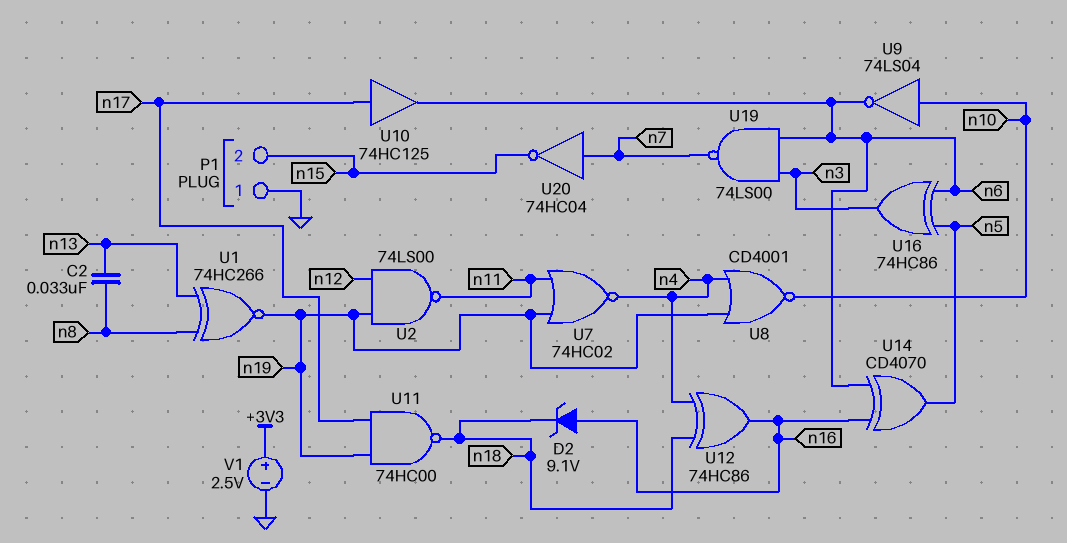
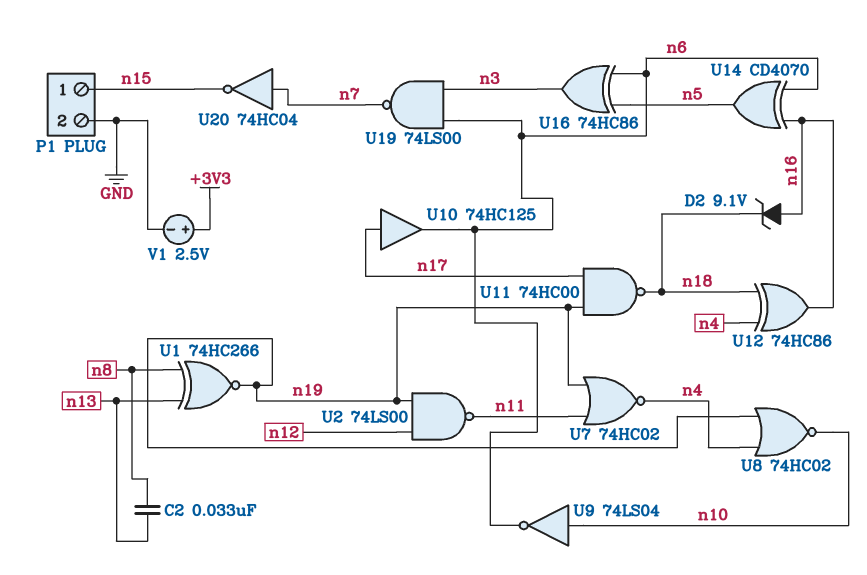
P1 pin 1: GND -> n15
P1 pin 2: n15 -> GND
U8: NOR CD4001 (in n4, in n19, out n10) -> NOR 74HC02 (in n4, in n19, out n10)

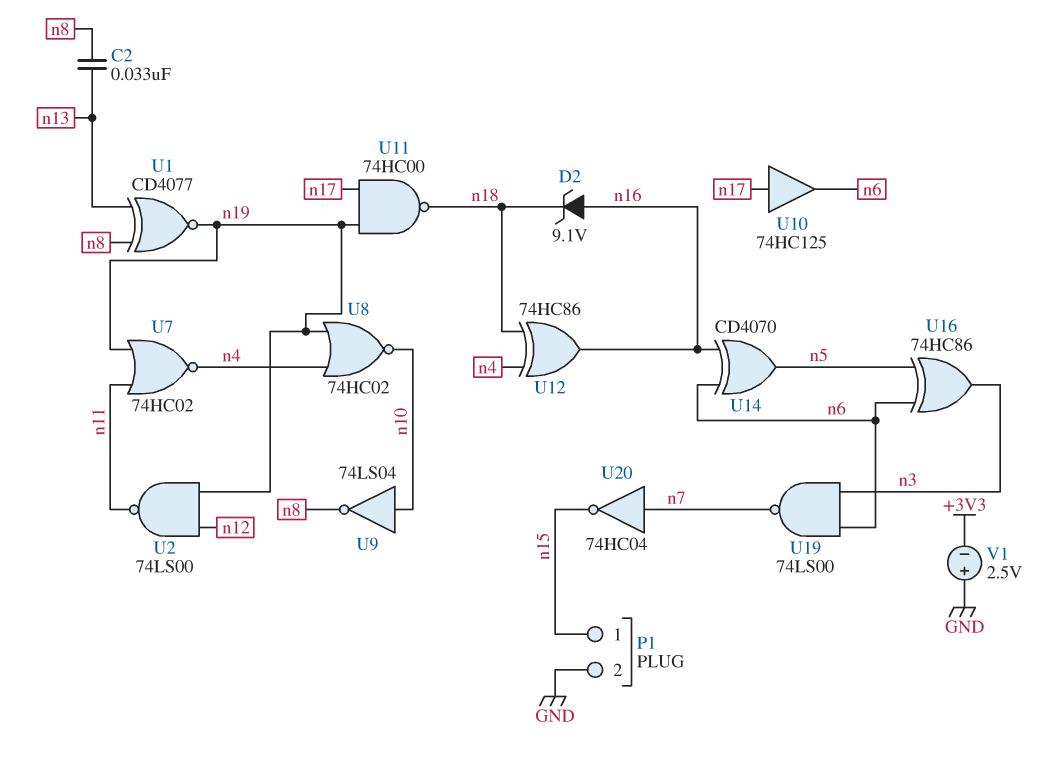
U1: XNOR 74HC266 (in n8, in n13, out n19) -> XNOR CD4077 (in n8, in n13, out n19)
U9: NOT 74LS04 (in n10, out n6) -> NOT 74LS04 (in n10, out n8)
V1: 2.5V (plus +3V3, minus GND) -> 2.5V (plus GND, minus +3V3)

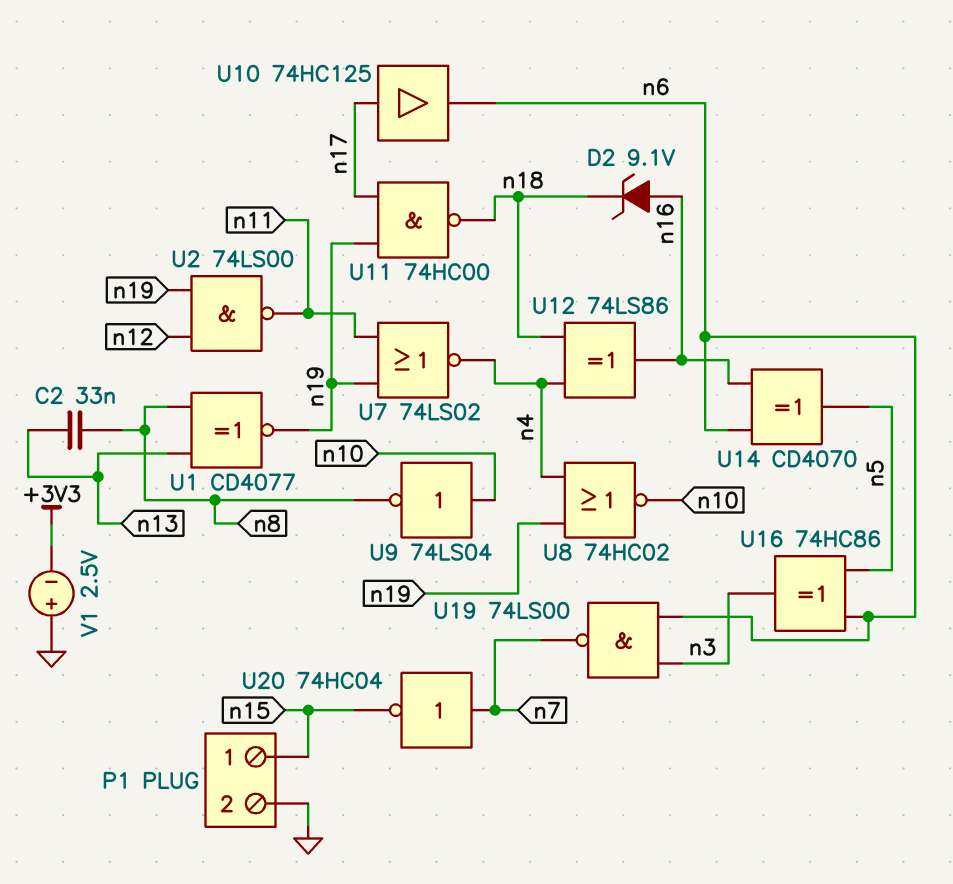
U7: NOR 74HC02 (in n11, in n19, out n4) -> NOR 74LS02 (in n11, in n19, out n4)
U12: XOR 74HC86 (in n4, in n18, out n16) -> XOR 74LS86 (in n4, in n18, out n16)

